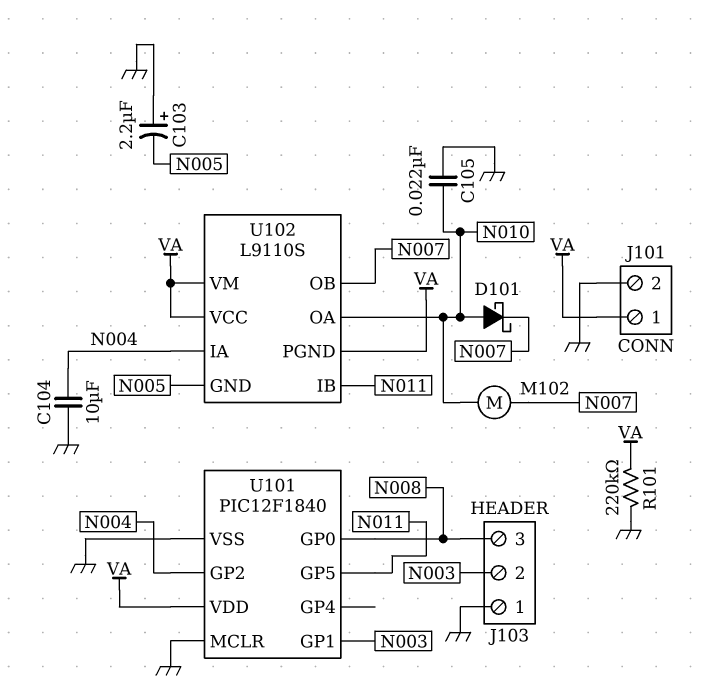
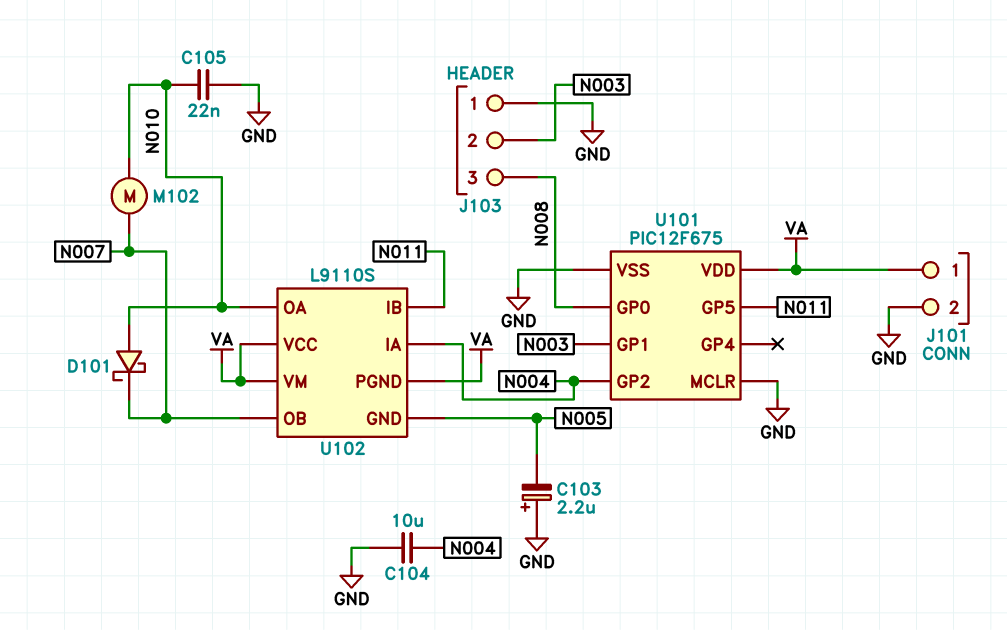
R101: 220k (GND, VA) -> none
U101: PIC12F1840 -> PIC12F675

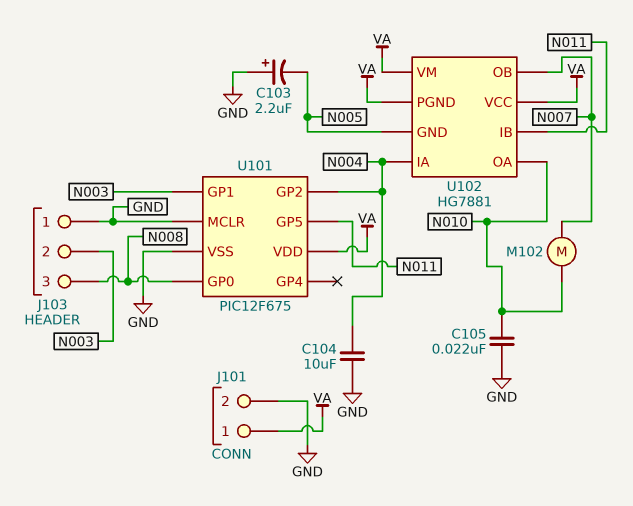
D101: schottky (A N010, K N007) -> none
U102: L9110S -> HG7881

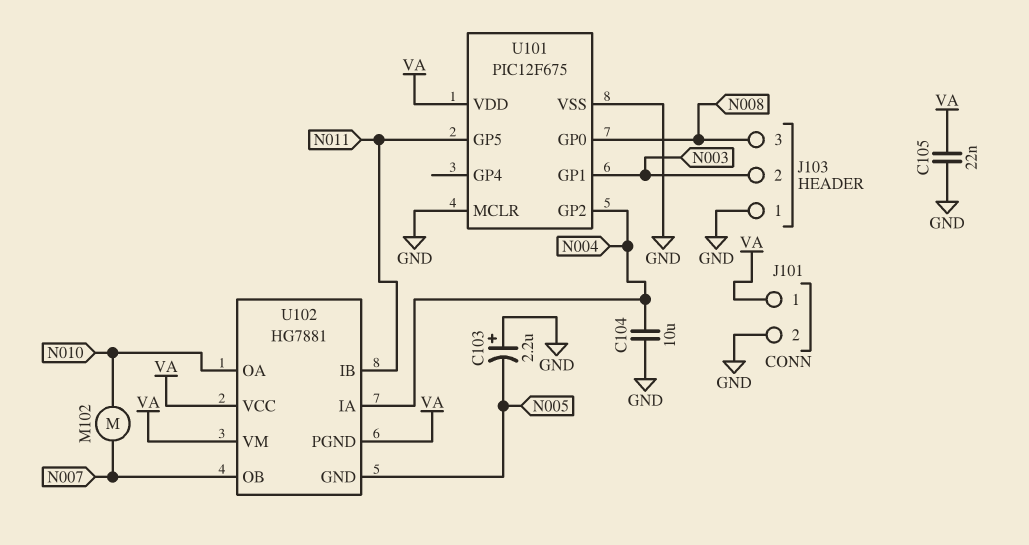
C105: 22nF (GND, N010) -> 22nF (GND, VA)

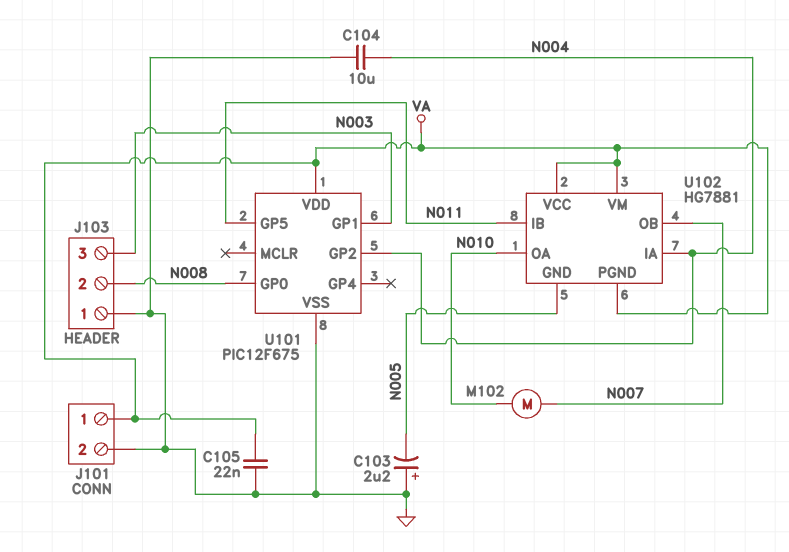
J103 pin 2: N003 -> N008
J103 pin 3: N008 -> N003
U101 pin MCLR: GND -> none

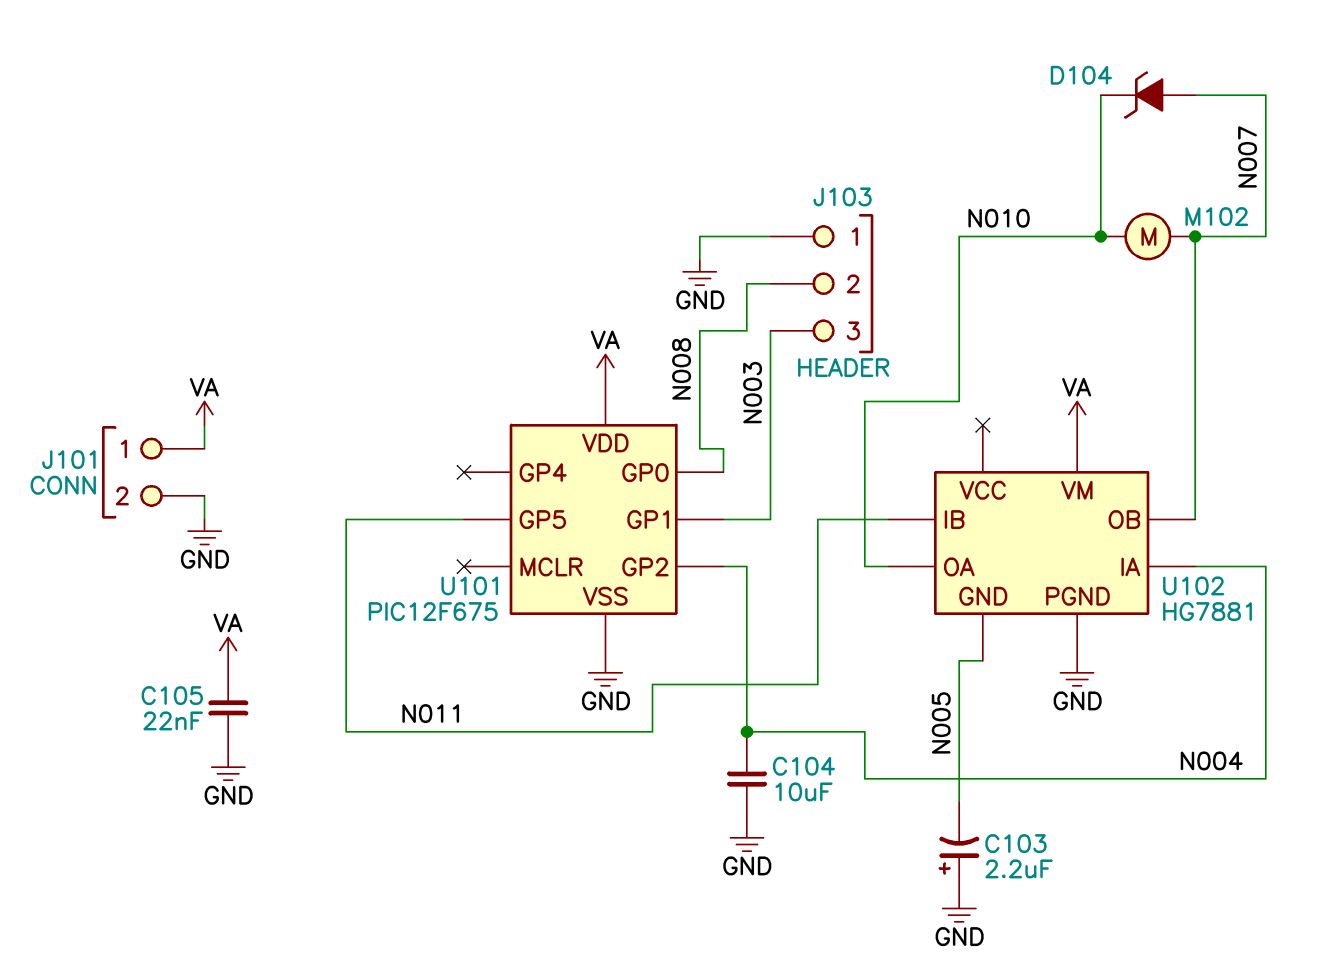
D104: none -> zener (A N007, K N010)
U102 pin PGND: VA -> GND
U102 pin VCC: VA -> none

